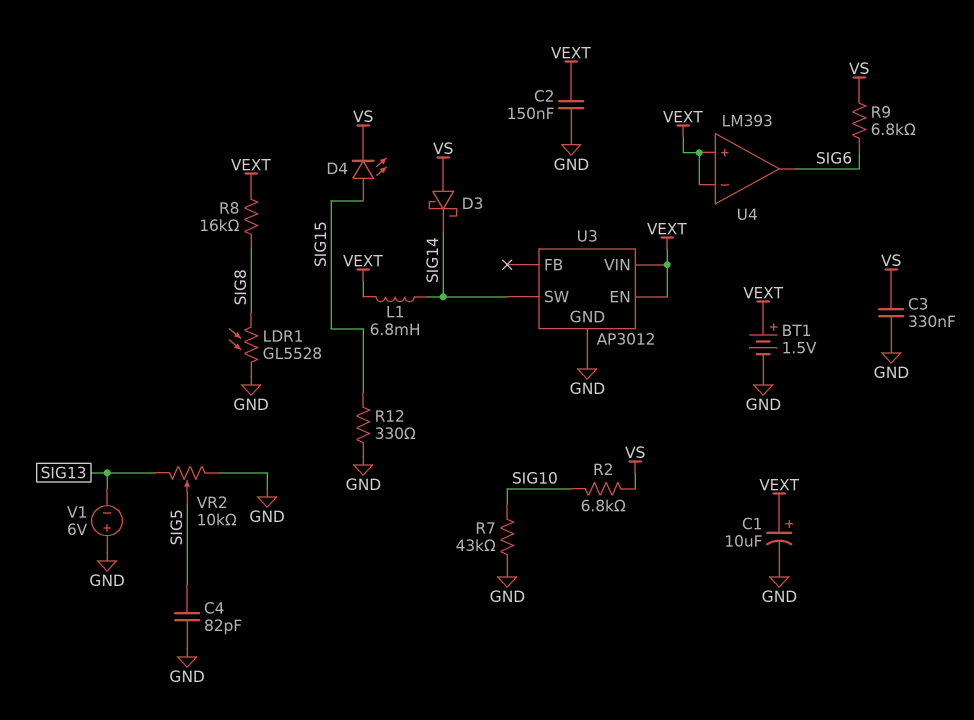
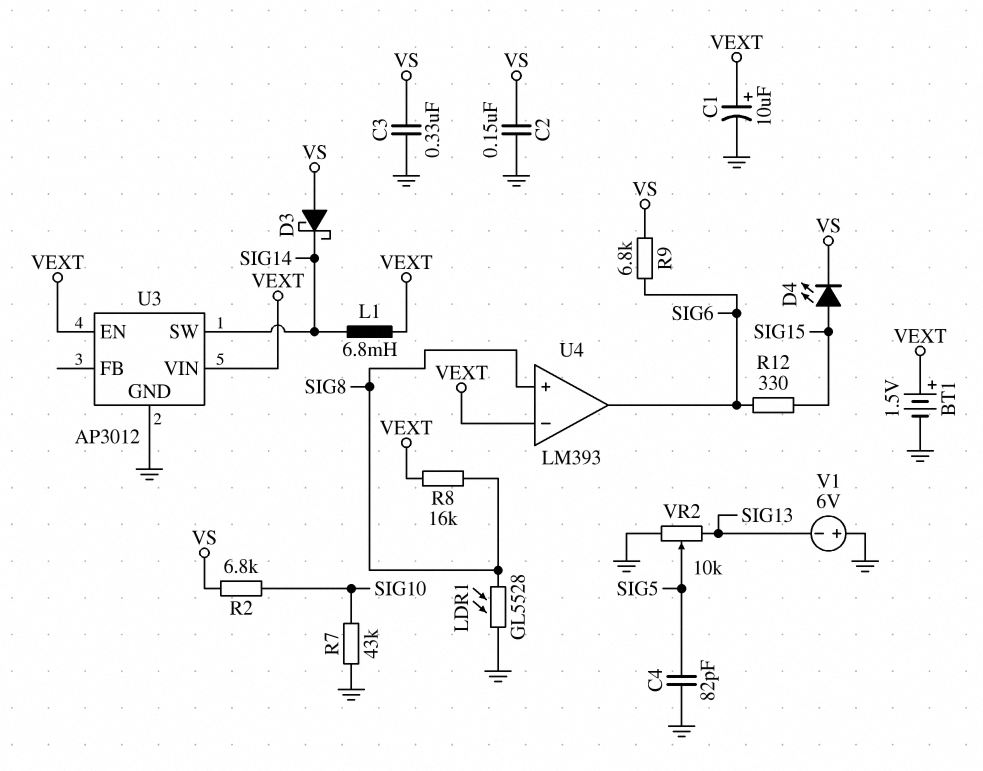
C2: 150nF (GND, VEXT) -> 150nF (GND, VS)
R12: 330 (GND, SIG15) -> 330 (SIG6, SIG15)
U4 pin in+: VEXT -> SIG8

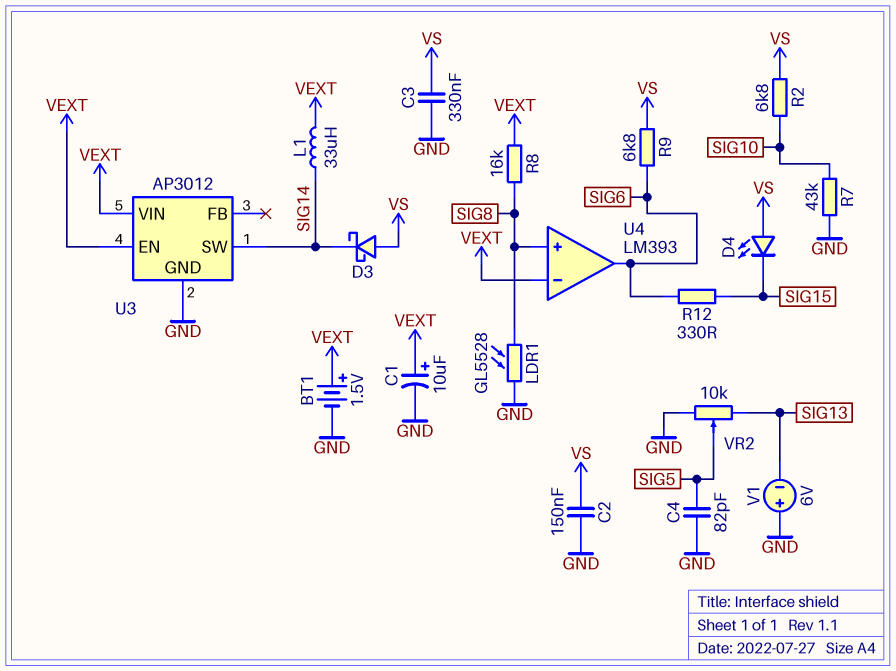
D4: LED (A SIG15, K VS) -> LED (A VS, K SIG15)
L1: 6.8mH (SIG14, VEXT) -> 33uH (SIG14, VEXT)

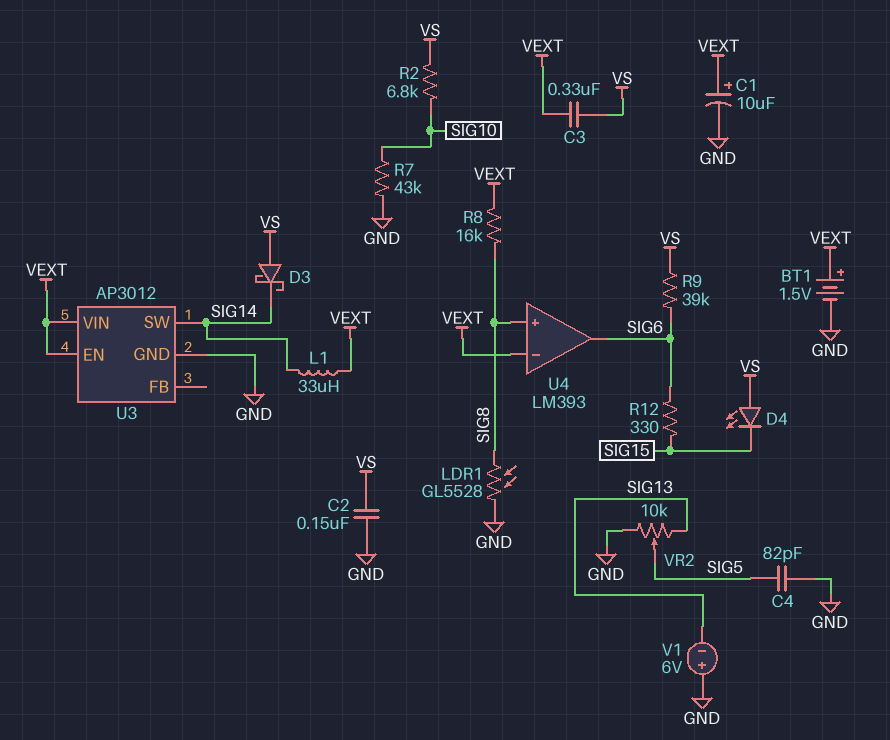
C3: 330nF (GND, VS) -> 330nF (VEXT, VS)
R9: 6.8k (SIG6, VS) -> 39k (SIG6, VS)

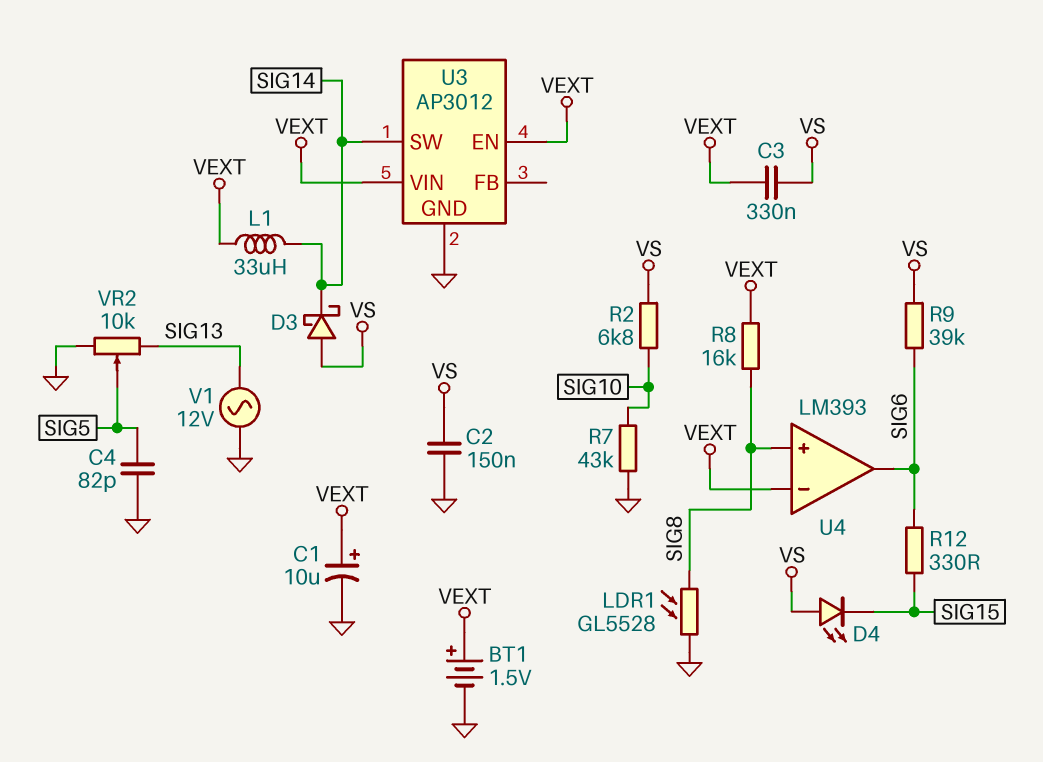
V1: 6V (plus GND, minus SIG13) -> AC 12V (GND, SIG13)

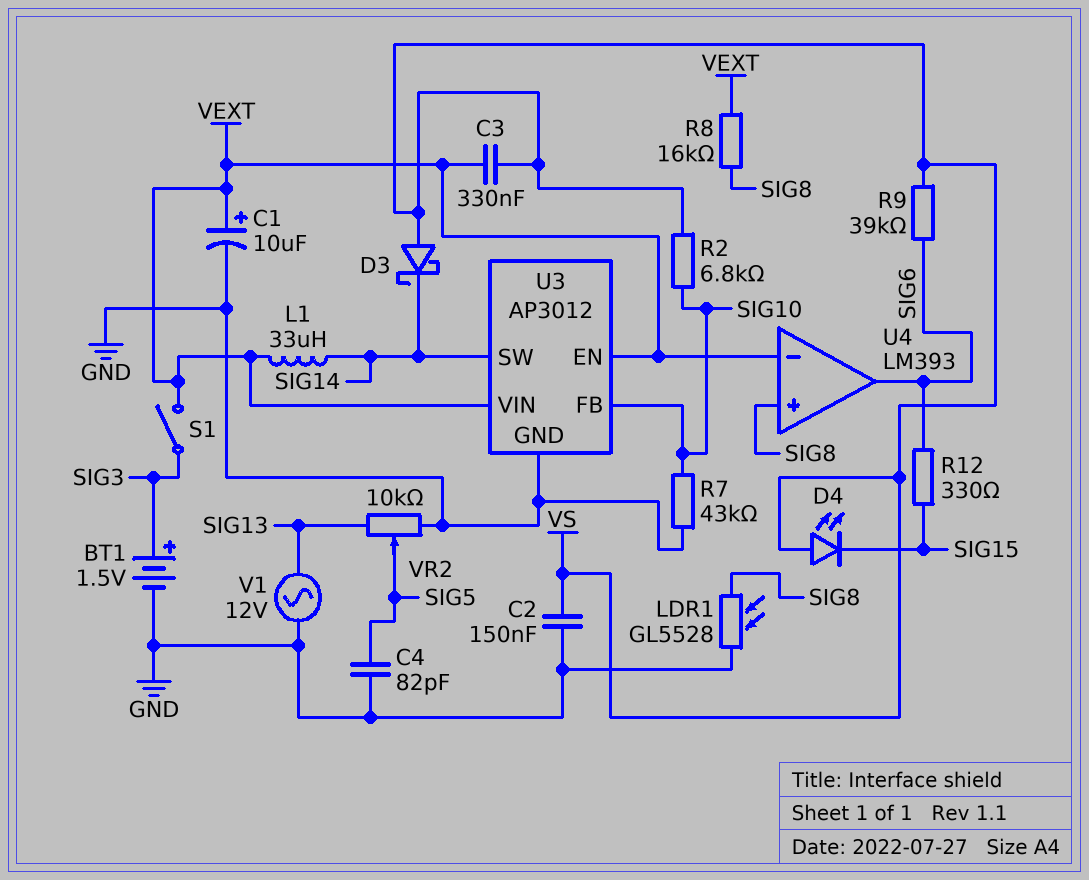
BT1: 1.5V (plus VEXT, minus GND) -> 1.5V (plus SIG3, minus GND)
S1: none -> switch (SIG3, VEXT)
U3 pin FB: none -> SIG10

